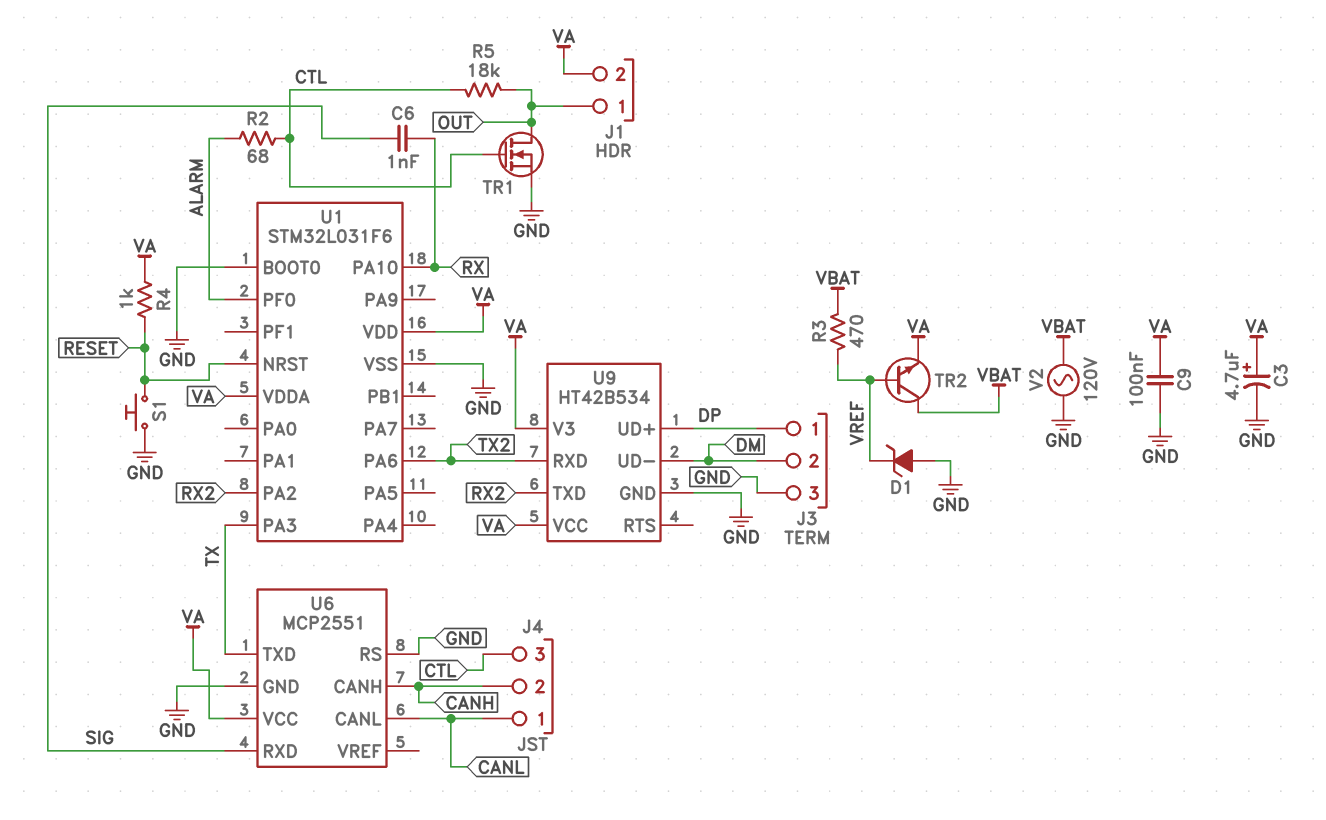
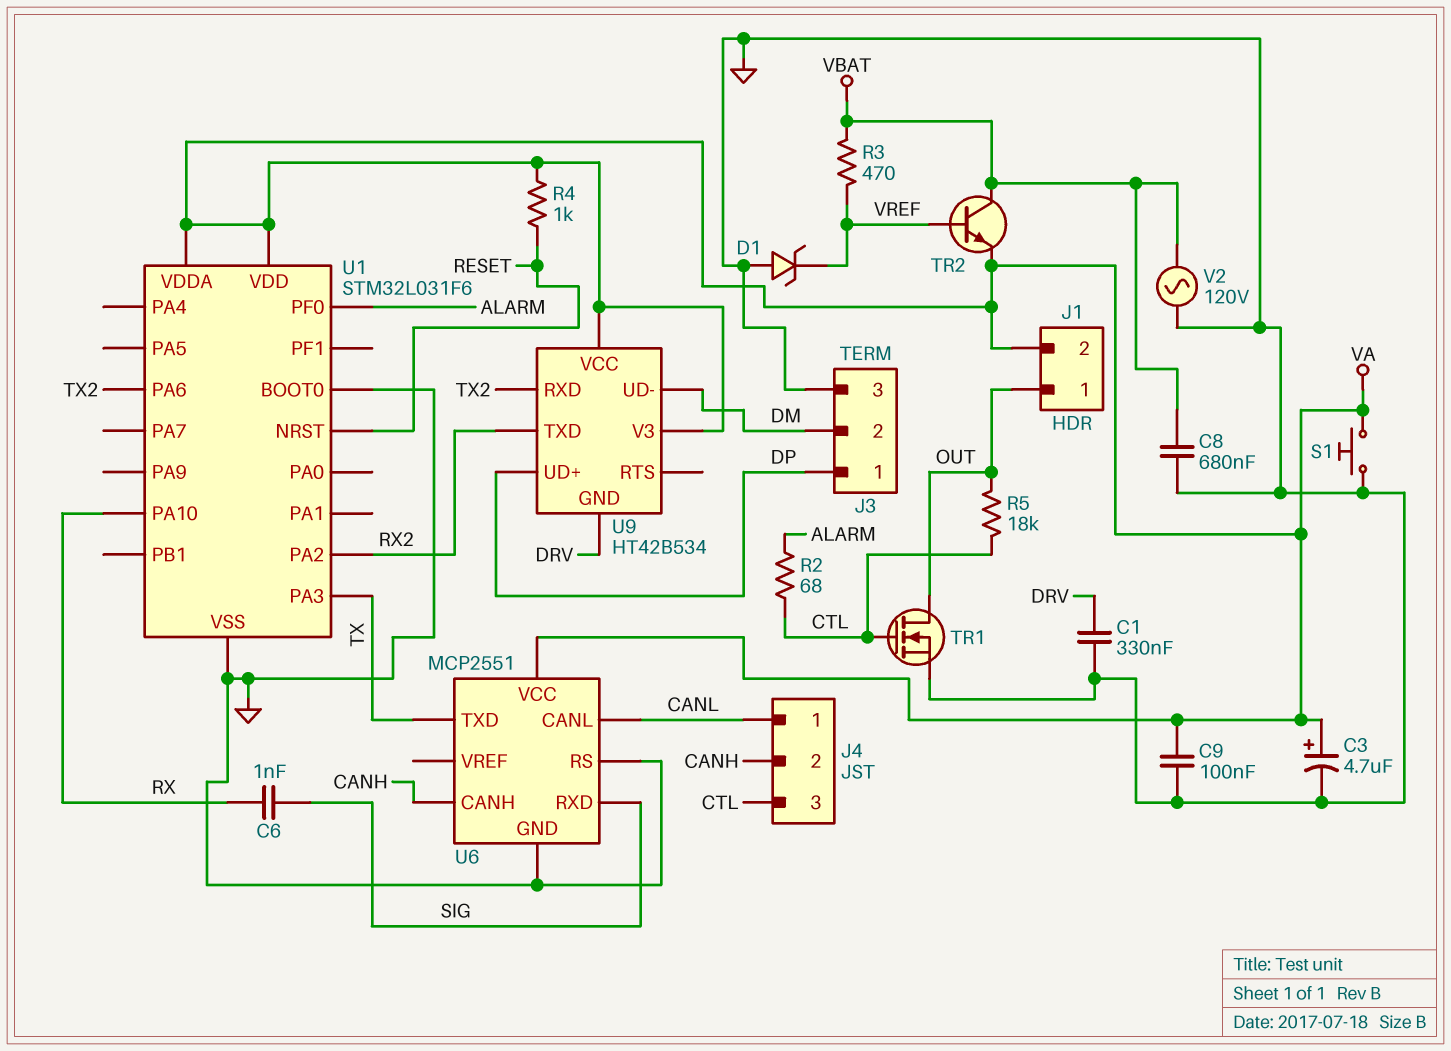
C1: none -> 330nF (DRV, GND)
C8: none -> 680nF (GND, VBAT)
S1: button (GND, RESET) -> button (GND, VA)
U9 pin GND: GND -> DRV

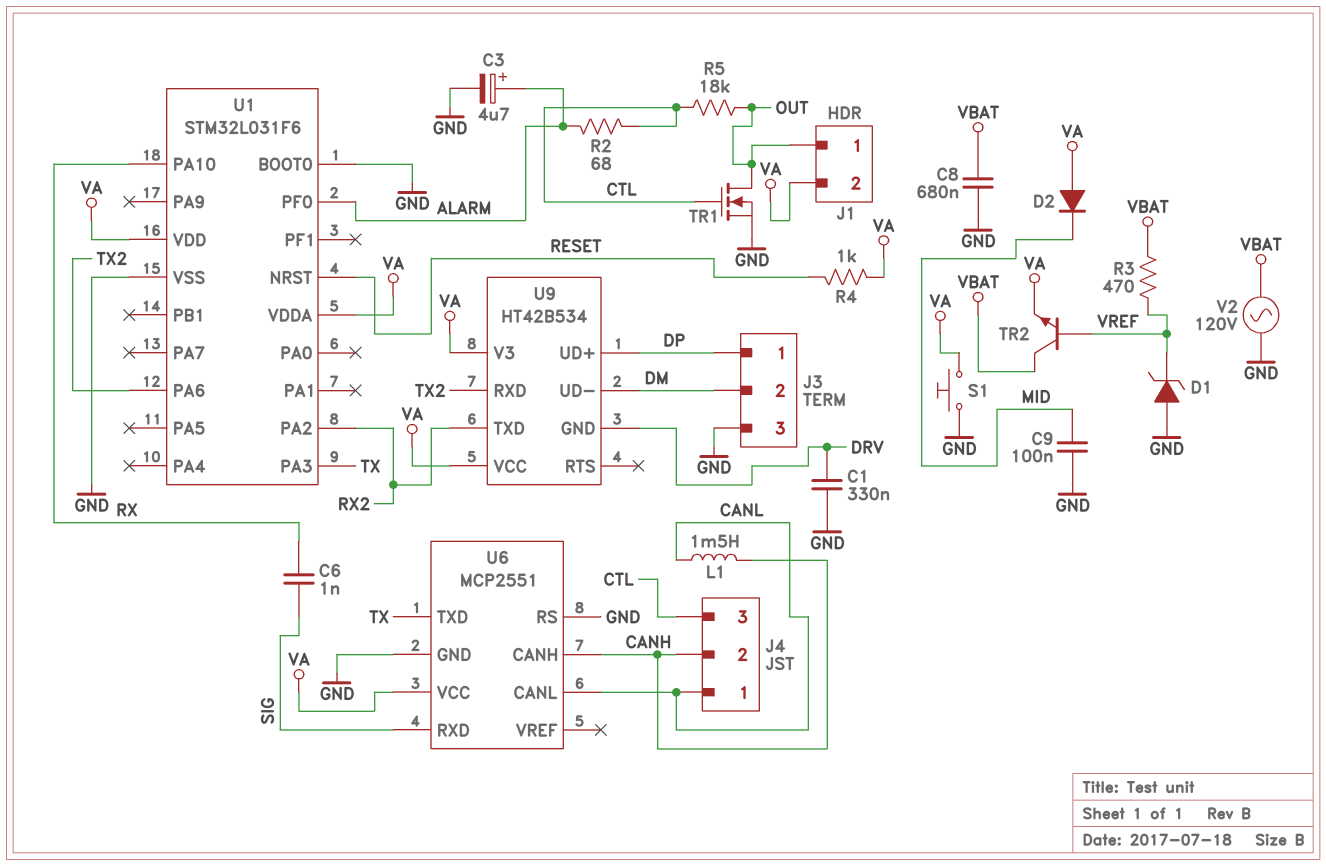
C3: 4.7uF (plus VA, minus GND) -> 4.7uF (plus ALARM, minus GND)
C9: 100nF (GND, VA) -> 100nF (GND, MID)
D2: none -> diode (A VA, K MID)
L1: none -> 1.5mH (CANH, CANL)

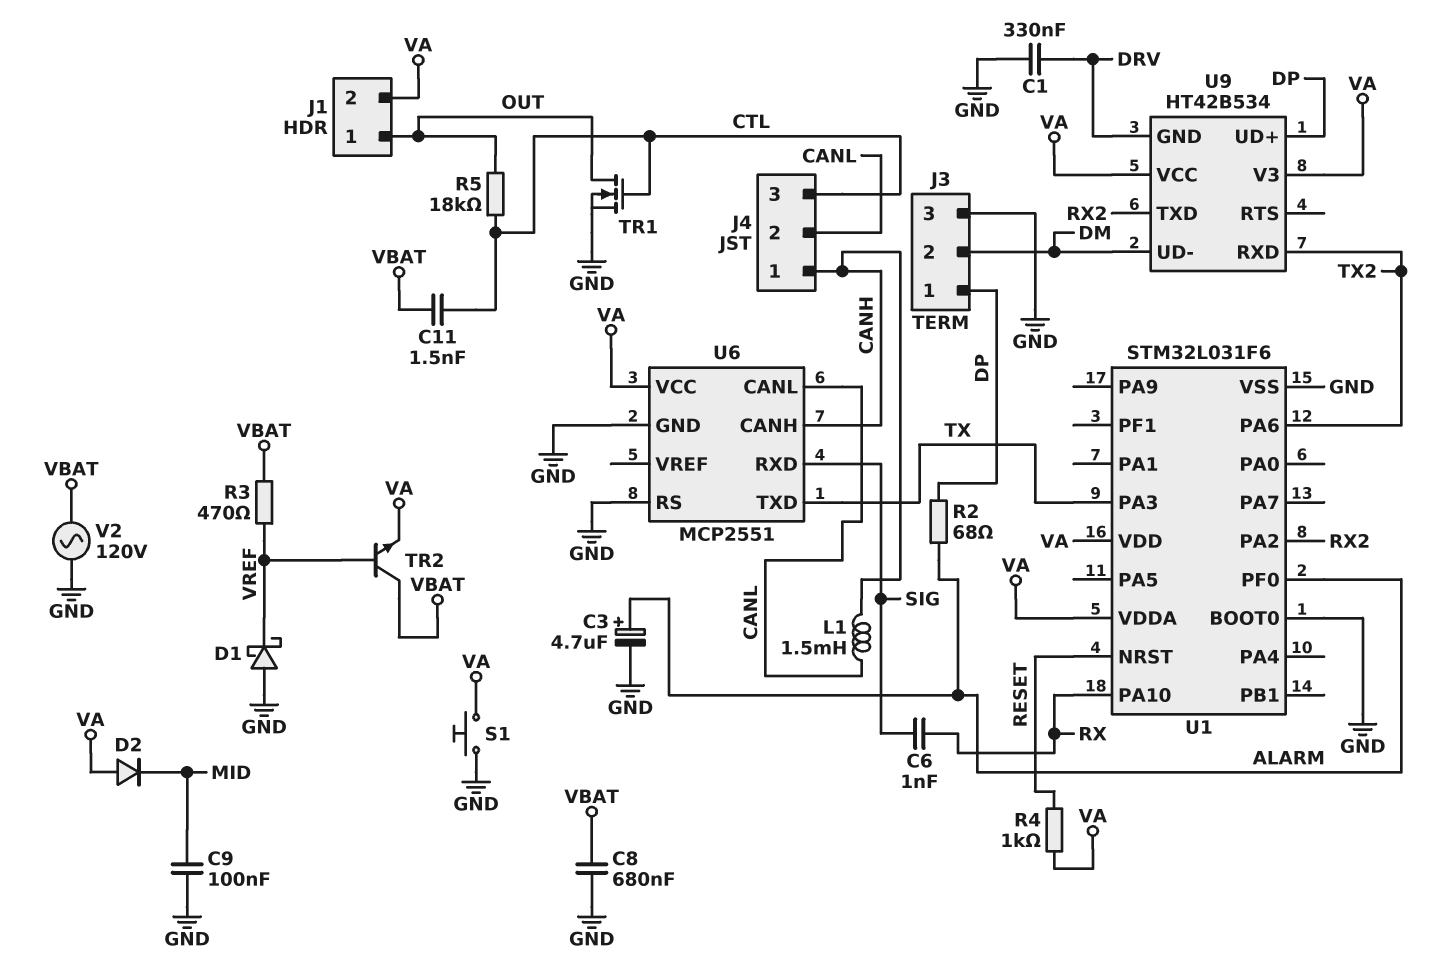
C11: none -> 1.5nF (CTL, VBAT)
D1: zener (A GND, K VREF) -> schottky (A GND, K VREF)
J4 pin 1: CANL -> CANH
J4 pin 2: CANH -> CANL
R2: 68 (ALARM, CTL) -> 68 (ALARM, DP)

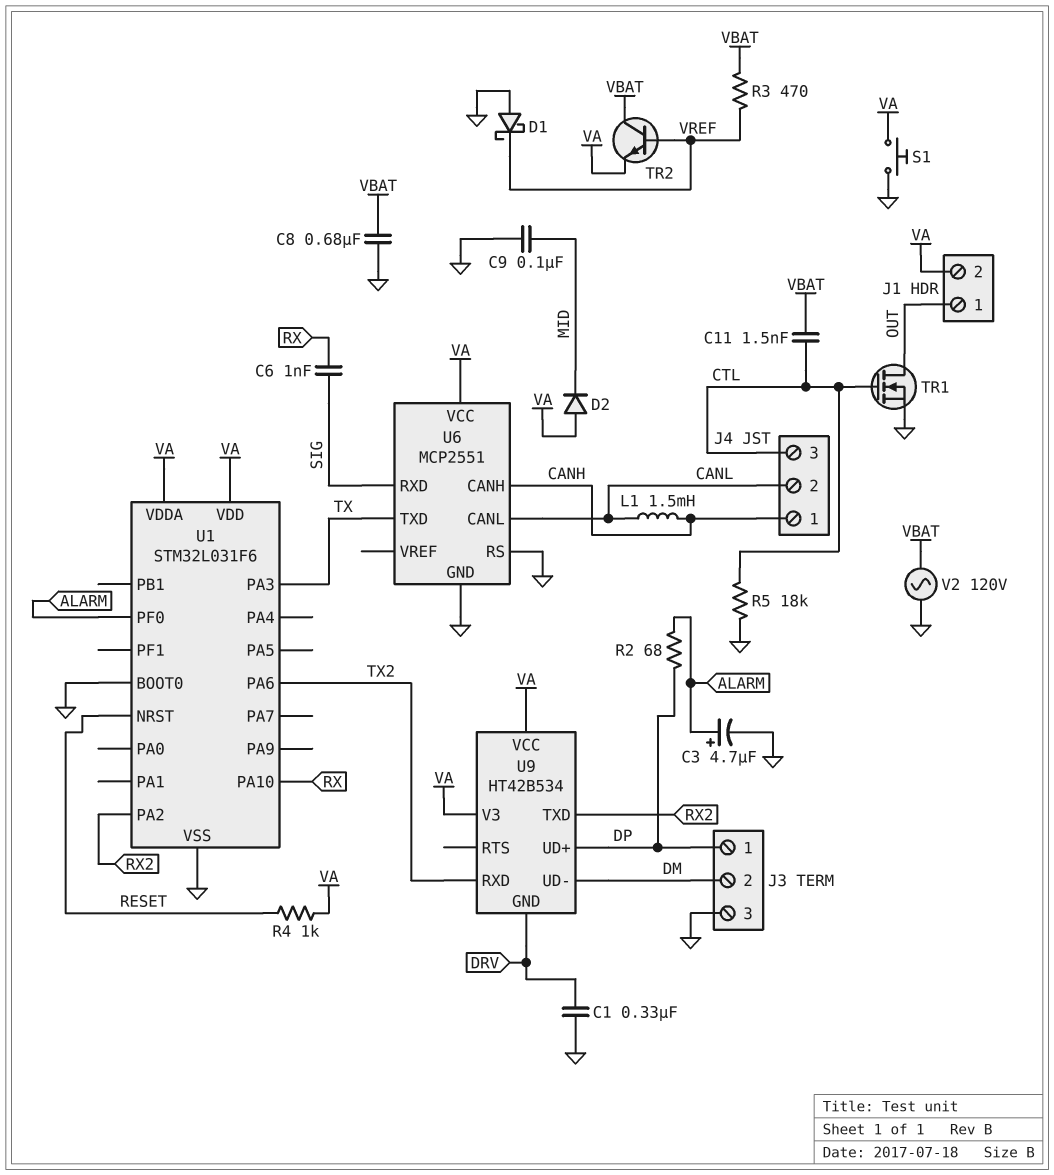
R5: 18k (CTL, OUT) -> 18k (CTL, GND)

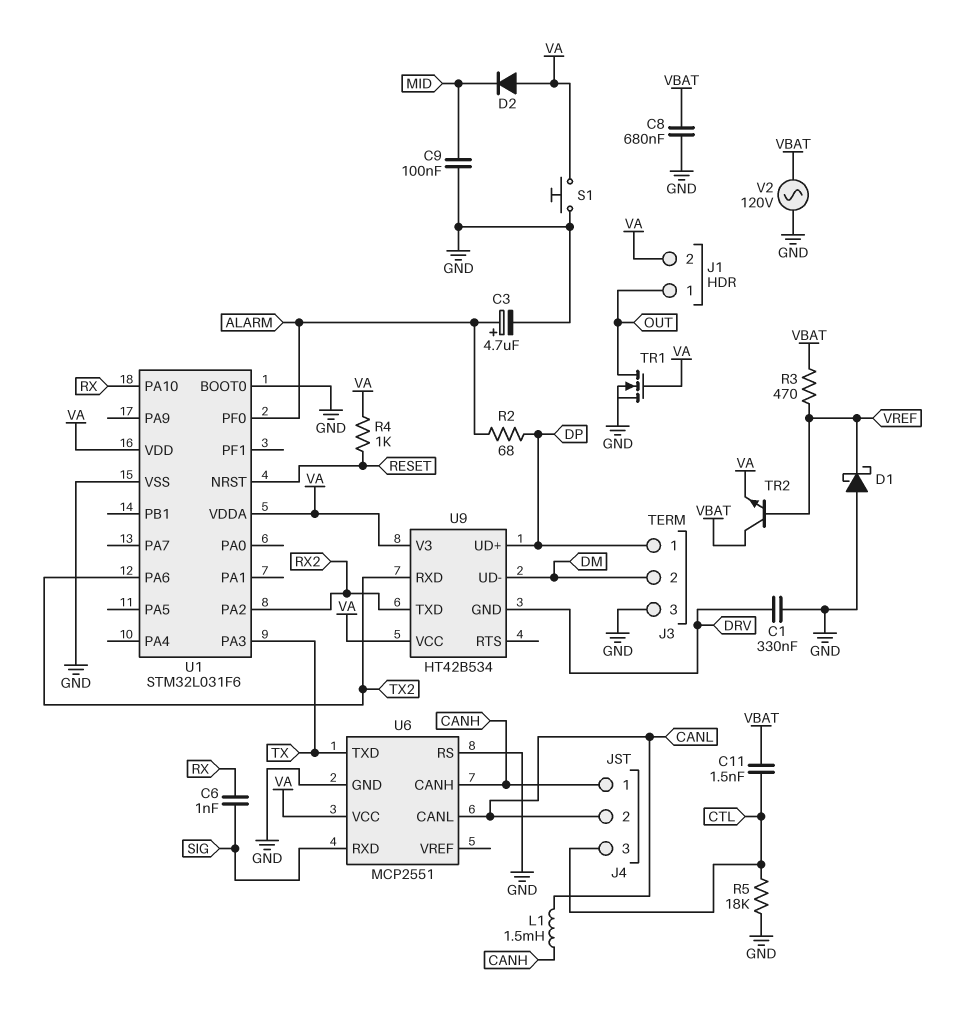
TR1: NMOS (G CTL, D OUT, S GND) -> NMOS (G VA, D OUT, S GND)

